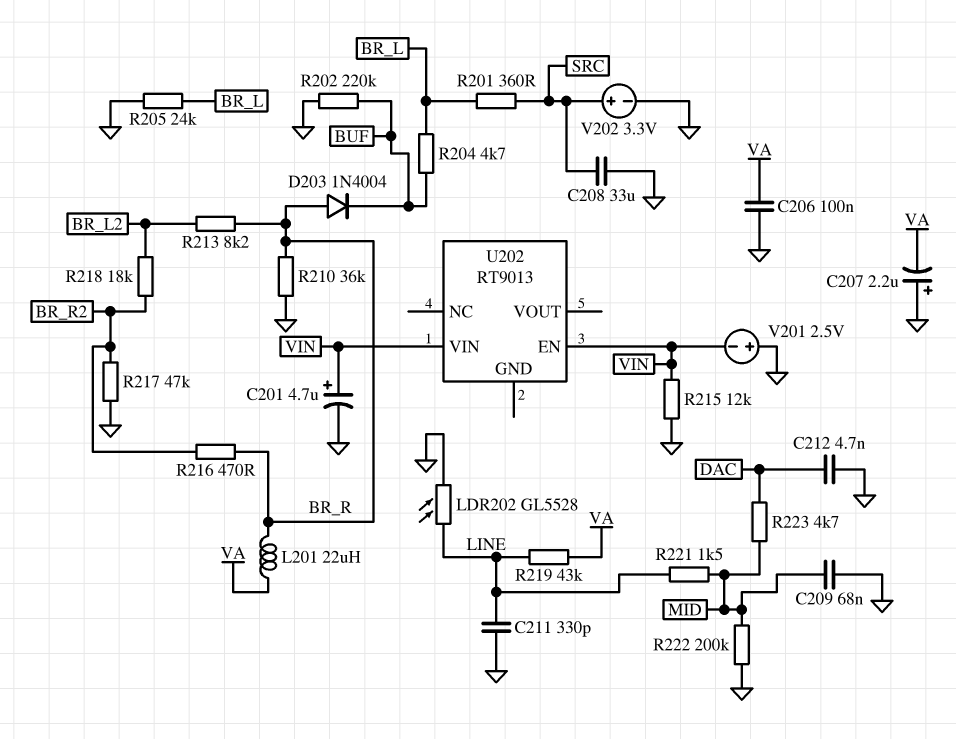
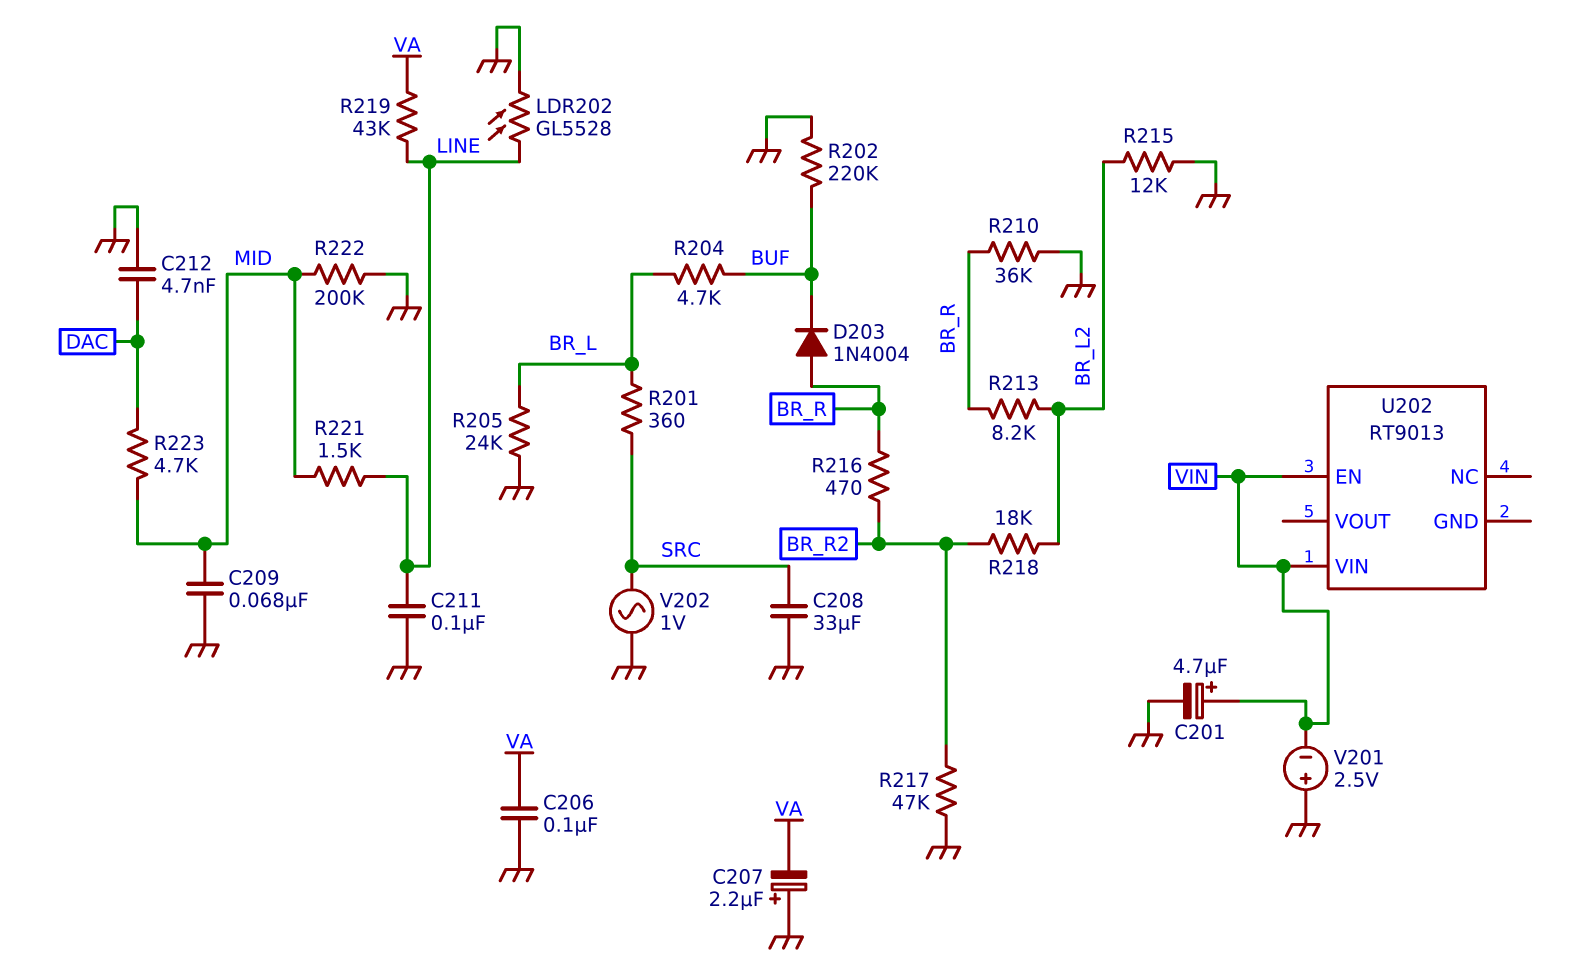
C211: 330pF (GND, LINE) -> 100nF (GND, LINE)
L201: 22uH (BR_R, VA) -> none
R215: 12k (GND, VIN) -> 12k (BR_L2, GND)
V202: 3.3V (plus SRC, minus GND) -> AC 1V (GND, SRC)

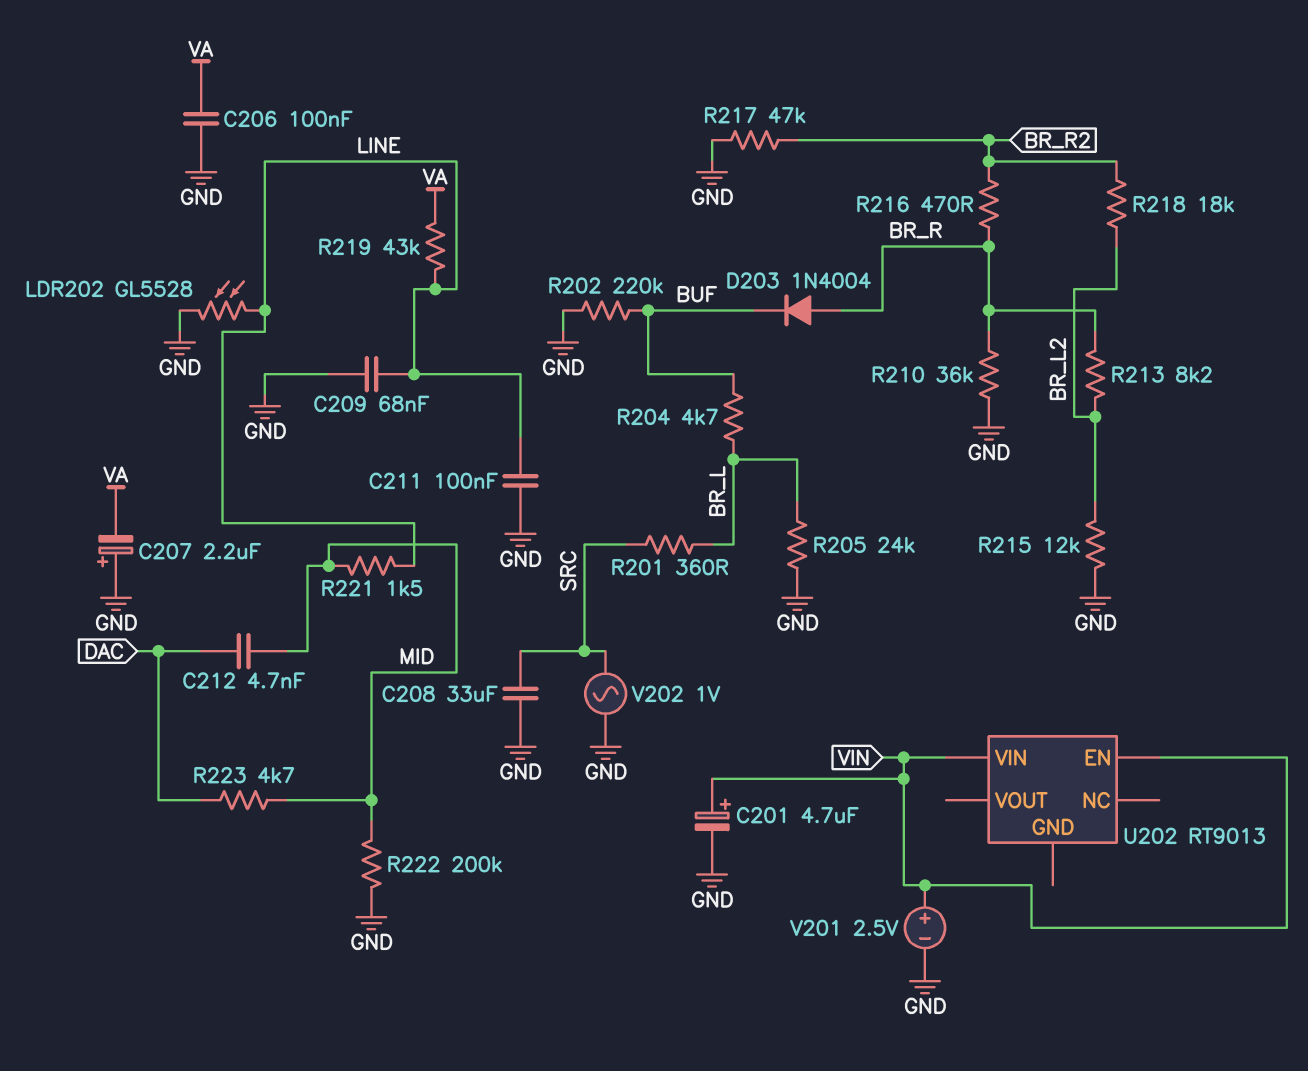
C209: 68nF (GND, MID) -> 68nF (GND, LINE)
C212: 4.7nF (DAC, GND) -> 4.7nF (DAC, MID)
V201: 2.5V (plus GND, minus VIN) -> 2.5V (plus VIN, minus GND)

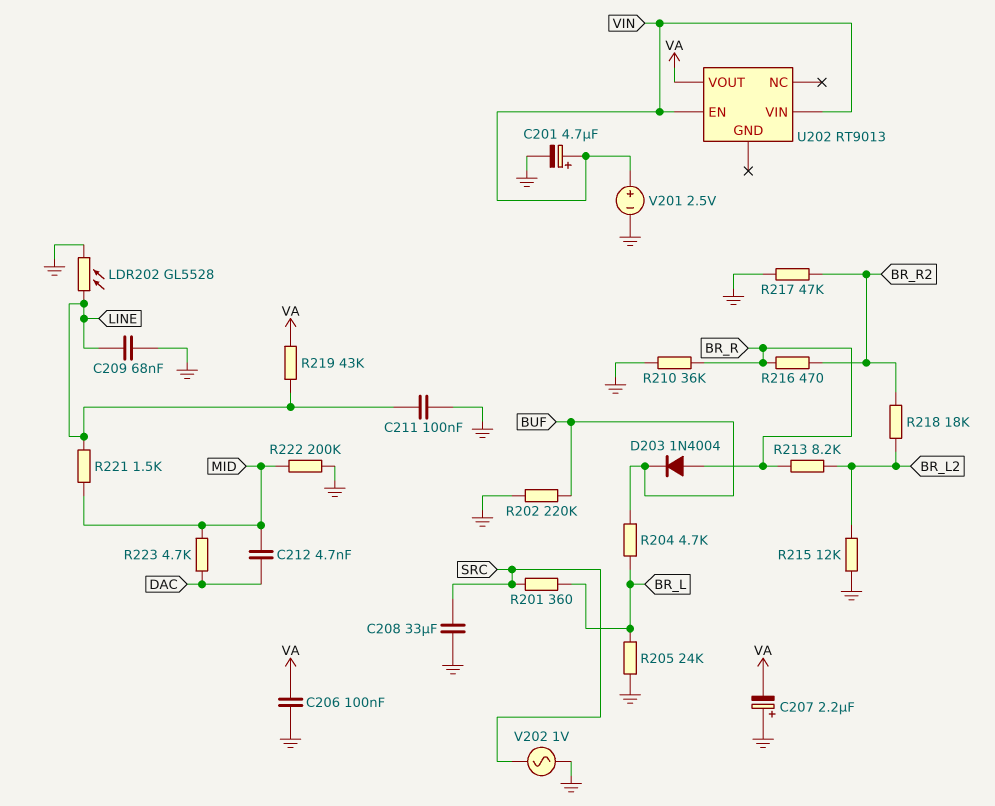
U202 pin VOUT: none -> VA

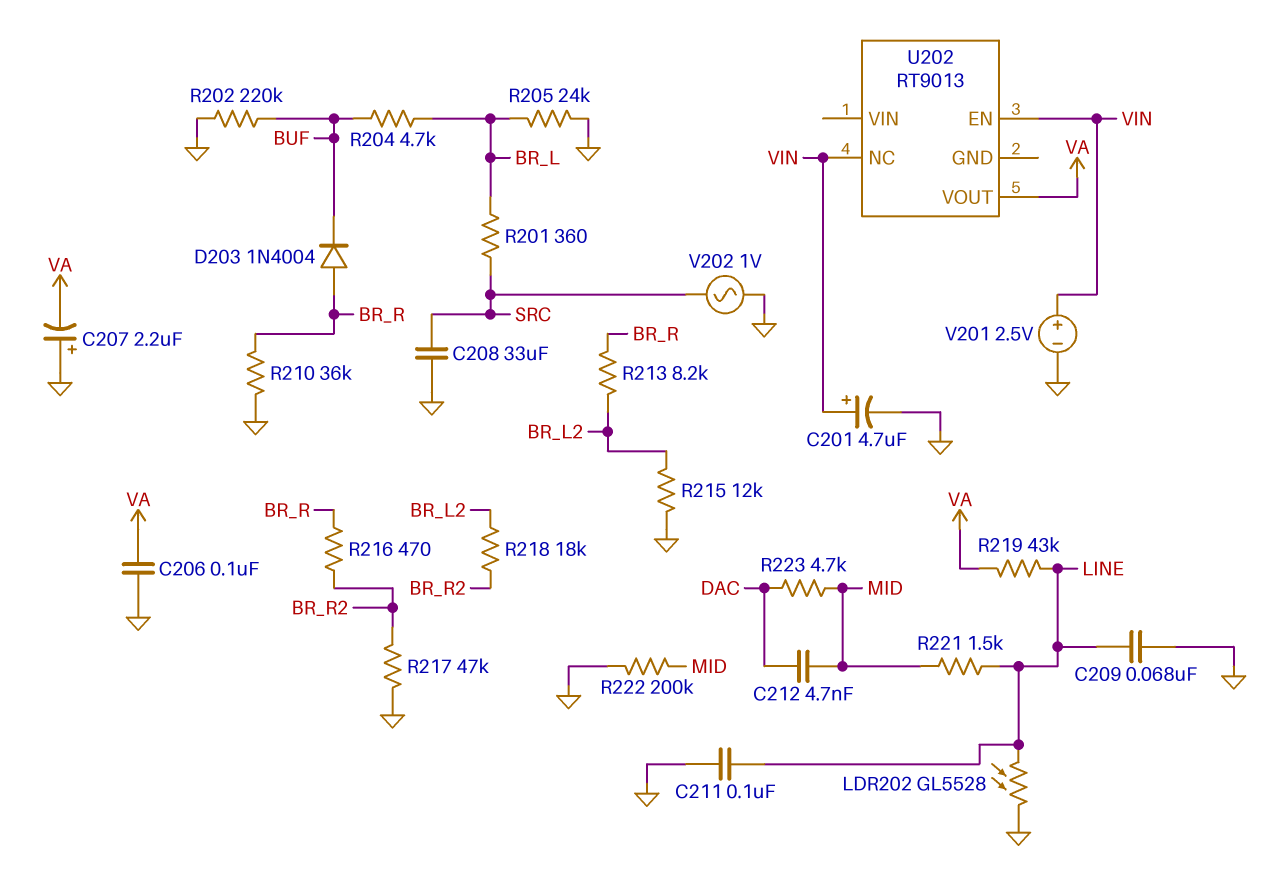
U202 pin NC: none -> VIN
U202 pin VIN: VIN -> none

